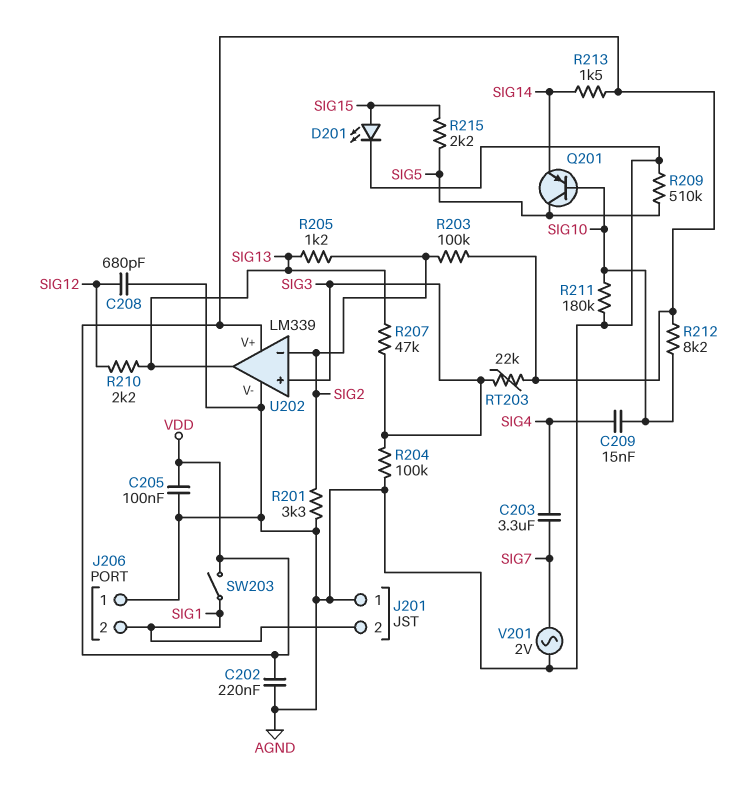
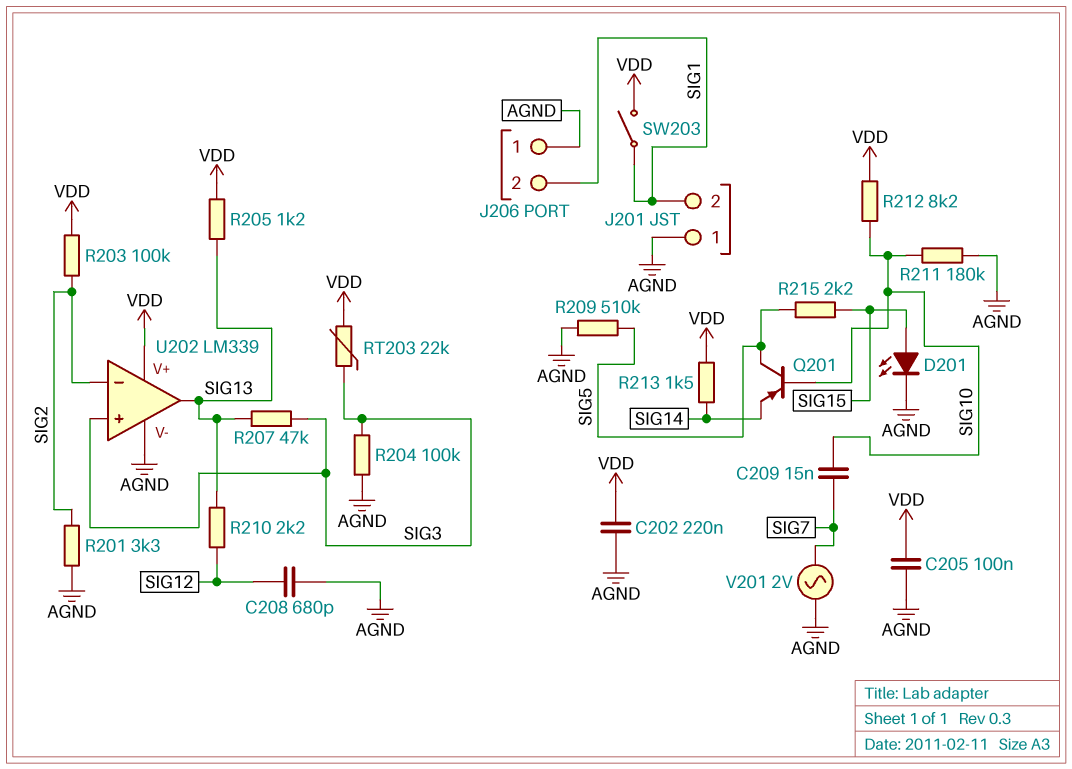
C203: 3.3uF (SIG4, SIG7) -> none
C209: 15nF (SIG4, SIG10) -> 15nF (SIG7, SIG10)
R205: 1.2k (SIG2, SIG13) -> 1.2k (SIG13, VDD)

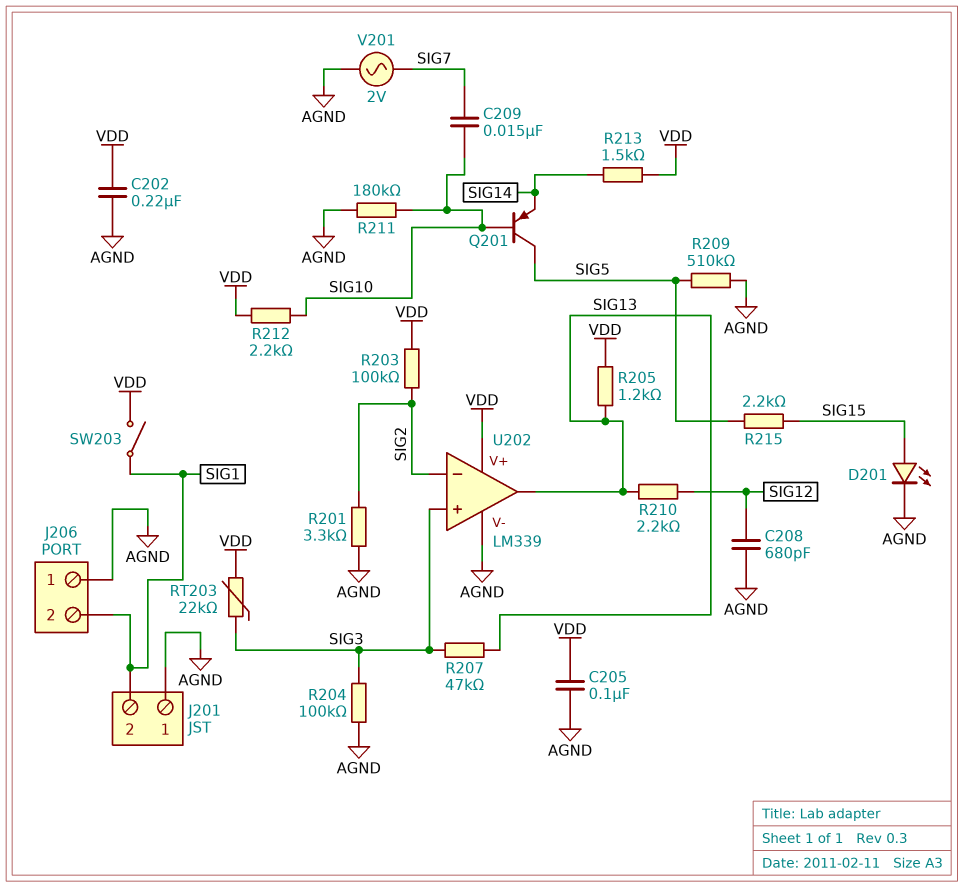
R212: 8.2k (SIG10, VDD) -> 2.2k (SIG10, VDD)

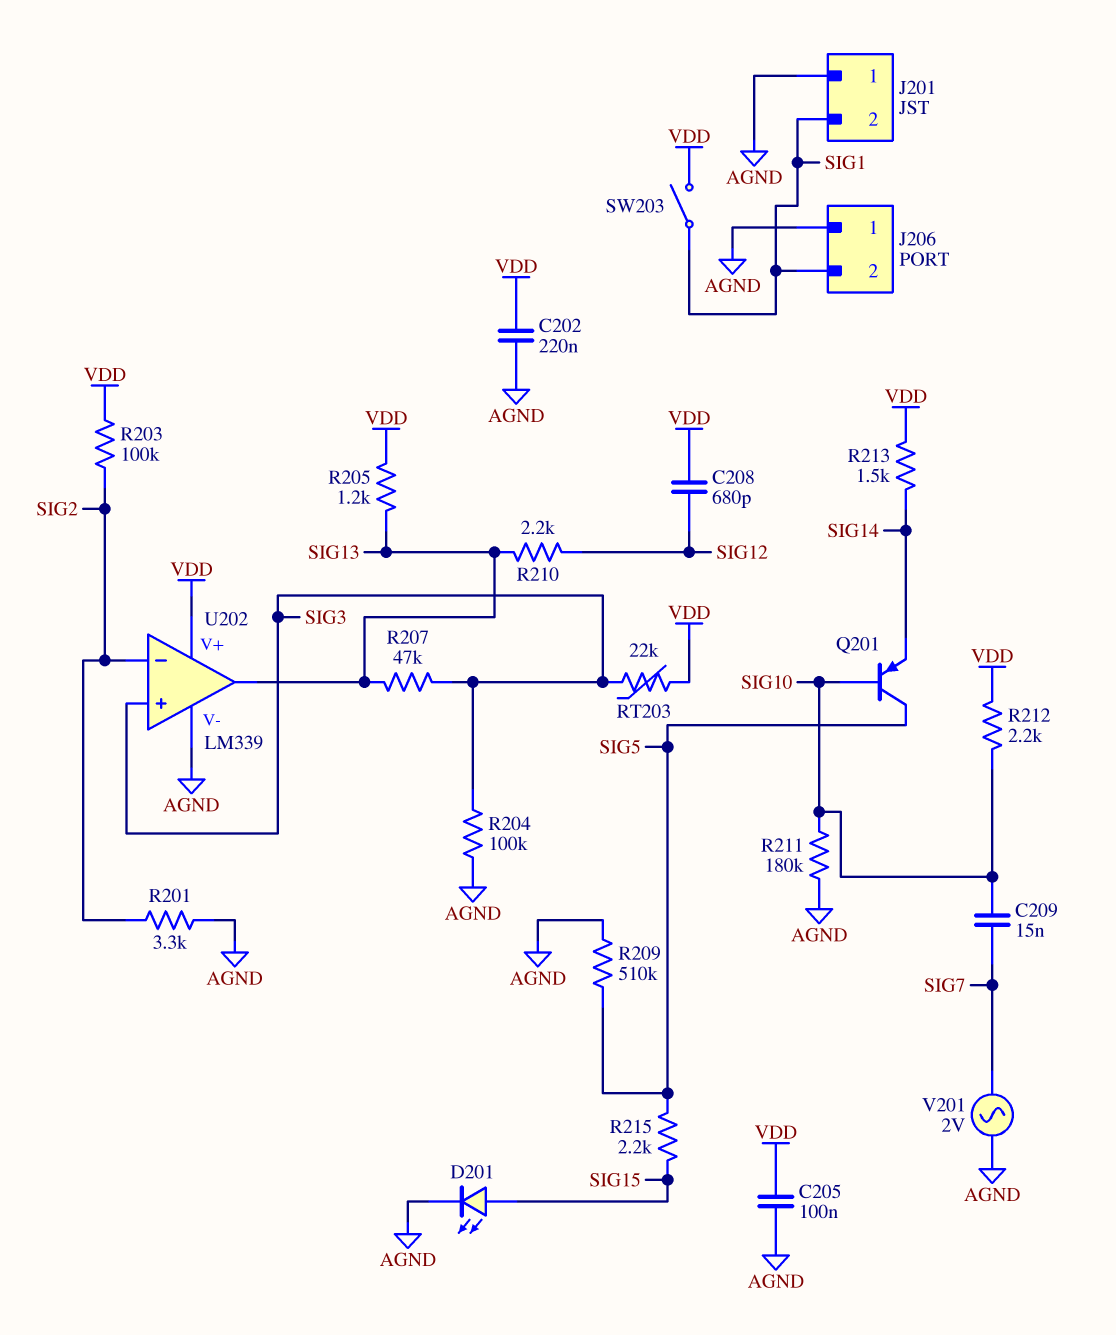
C208: 680pF (AGND, SIG12) -> 680pF (SIG12, VDD)

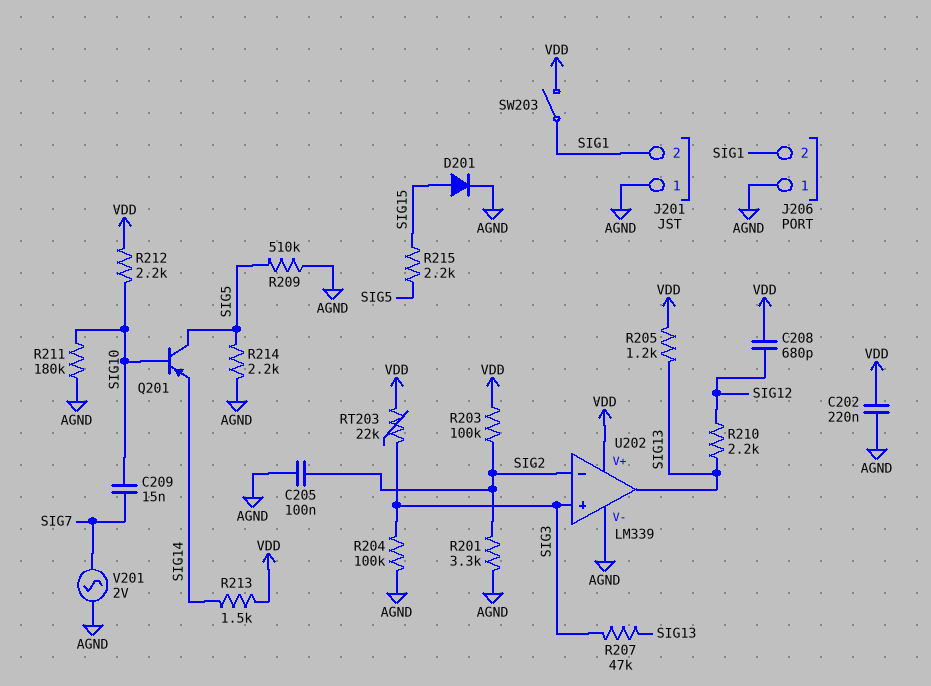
C205: 100nF (AGND, VDD) -> 100nF (AGND, SIG2)
D201: LED (A SIG15, K AGND) -> diode (A SIG15, K AGND)
R214: none -> 2.2k (AGND, SIG5)

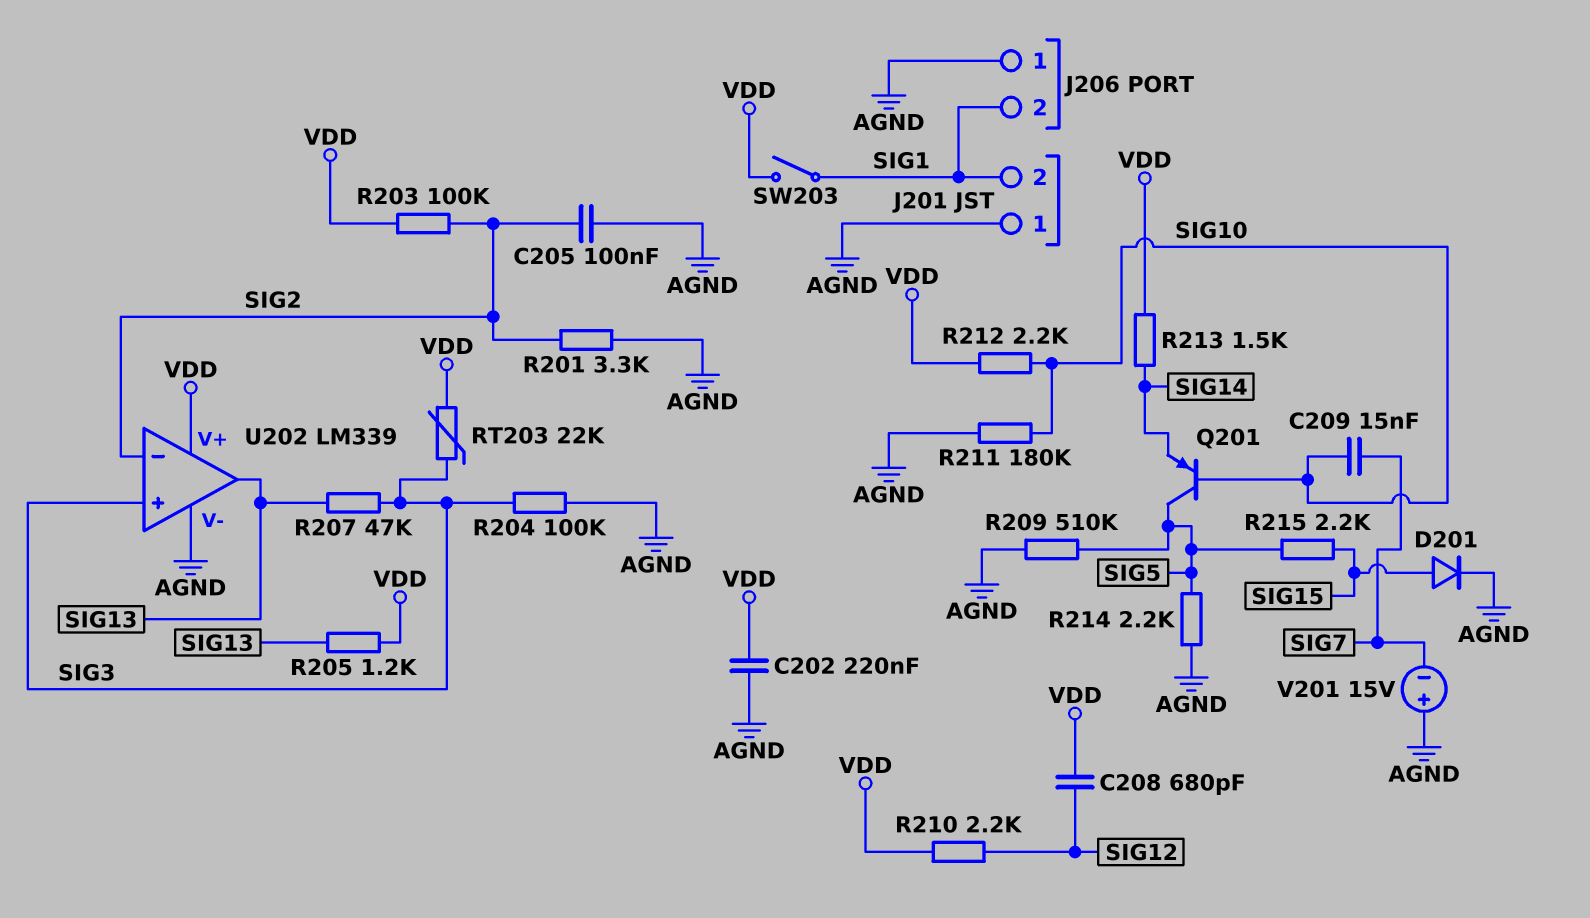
R210: 2.2k (SIG12, SIG13) -> 2.2k (SIG12, VDD)
V201: AC 2V (AGND, SIG7) -> 15V (plus AGND, minus SIG7)

